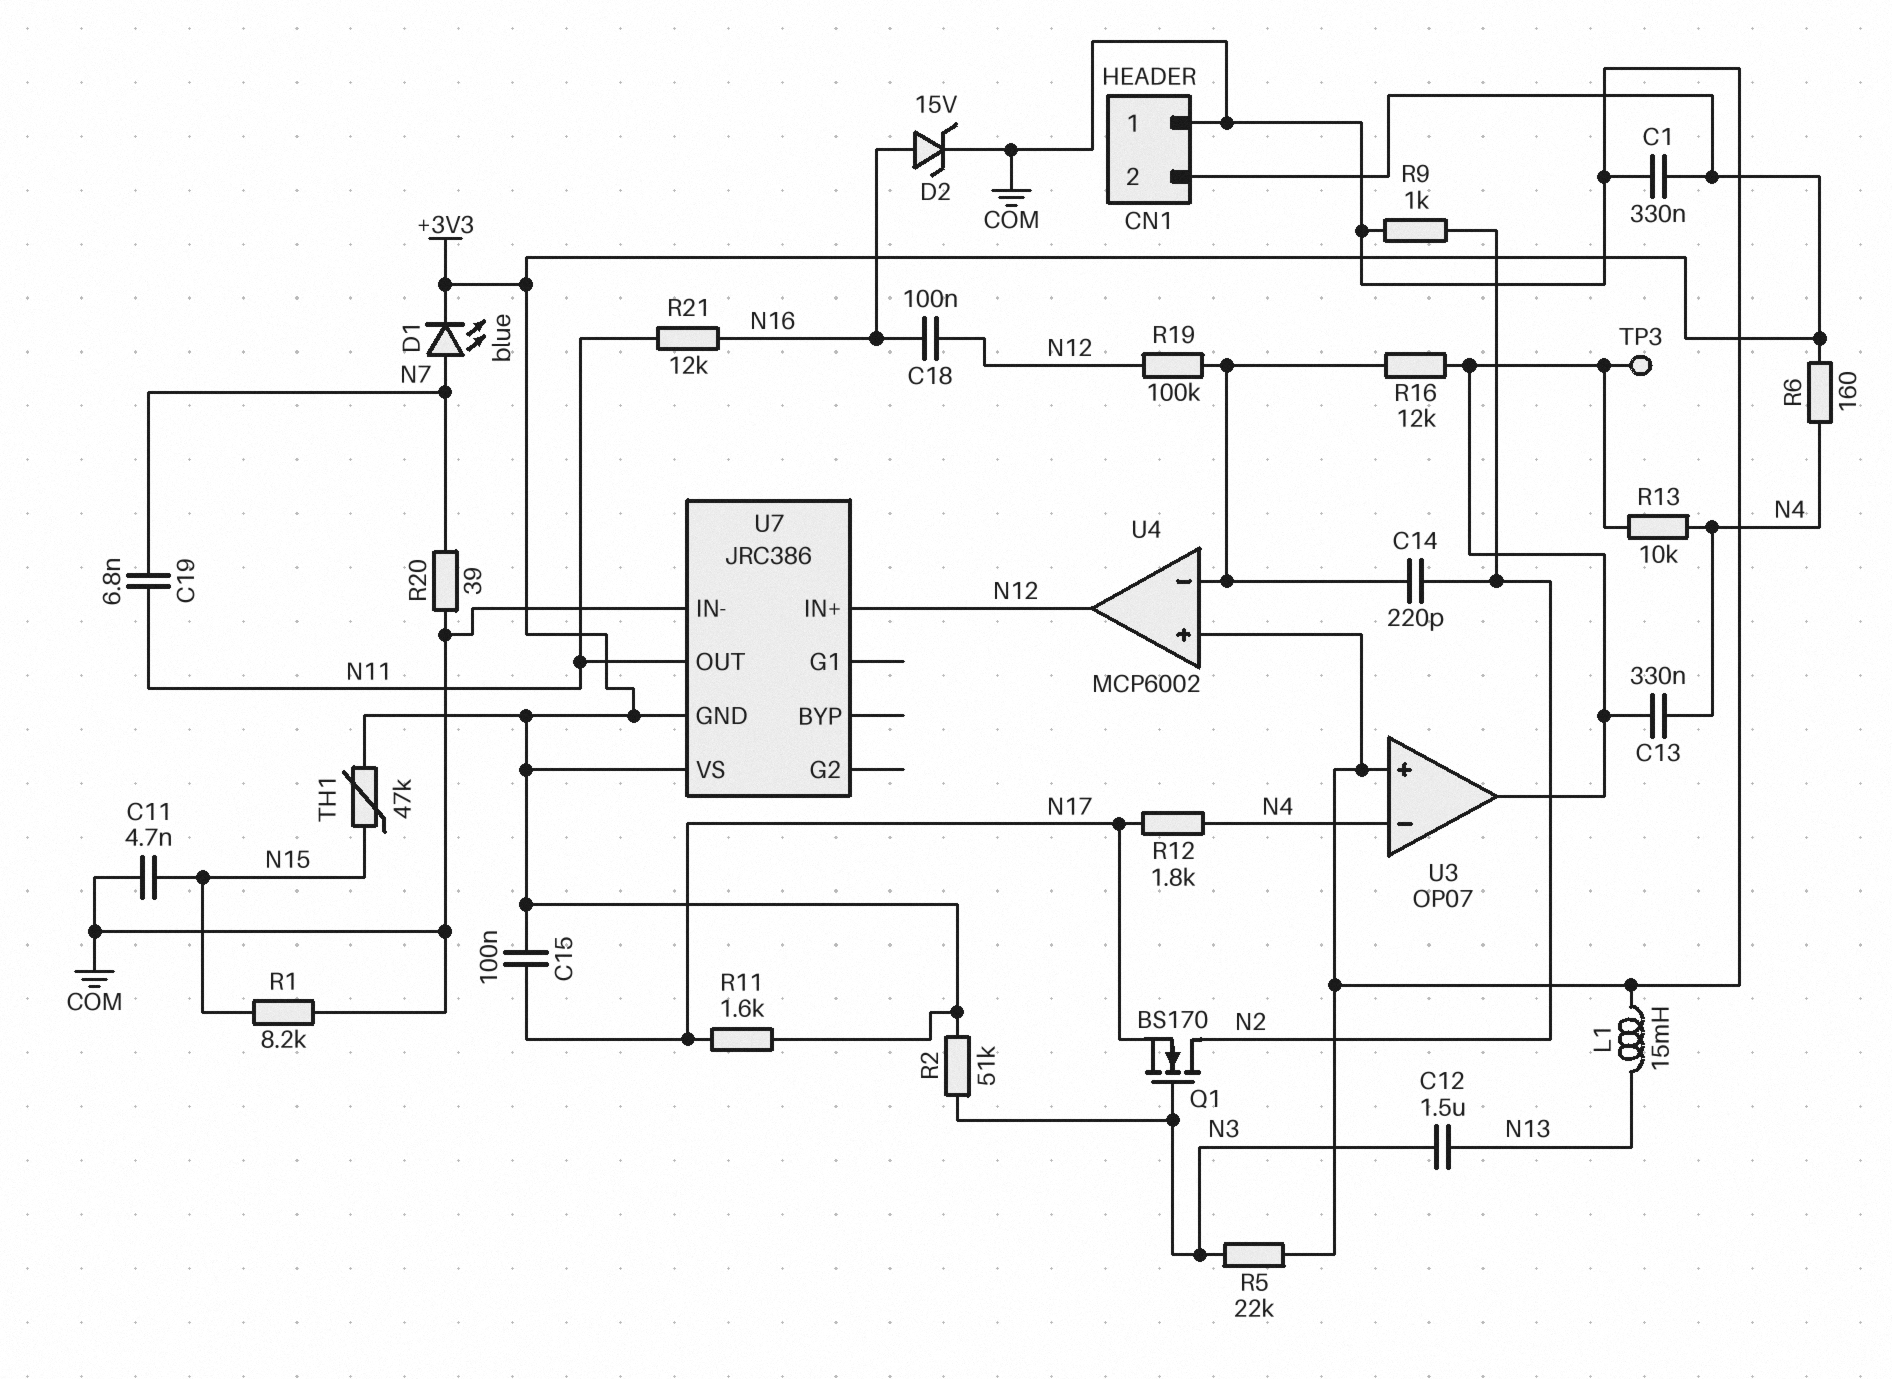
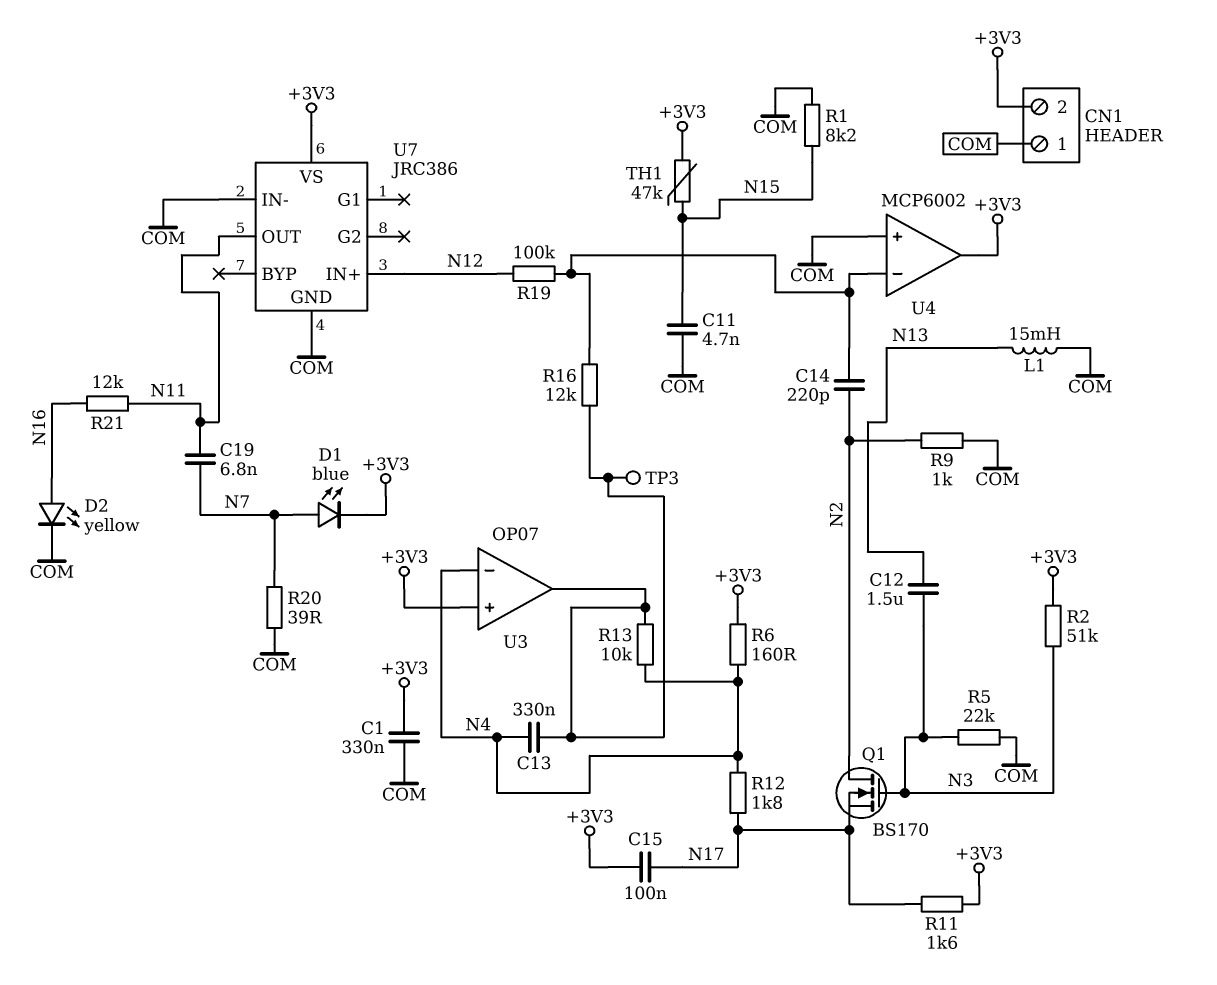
C18: 100nF (N12, N16) -> none
D2: zener 15V (A N16, K COM) -> LED yellow (A N16, K COM)
U3 pin in+: COM -> +3V3
U4 pin out: N12 -> +3V3
U7 pin GND: +3V3 -> COM

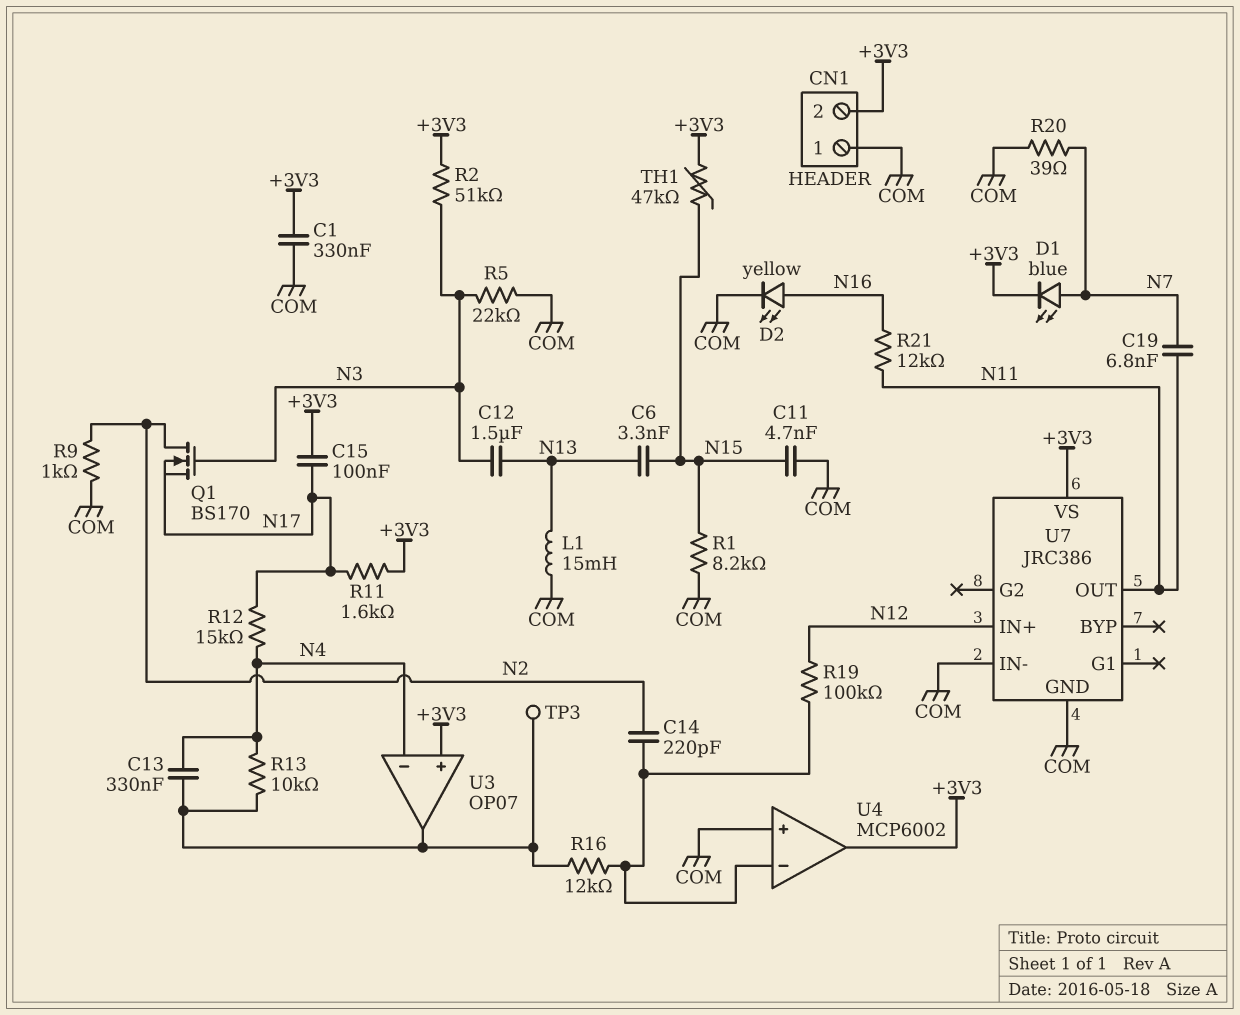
C6: none -> 3.3nF (N13, N15)
R6: 160 (+3V3, N4) -> none
R12: 1.8k (N4, N17) -> 15k (N4, N17)

